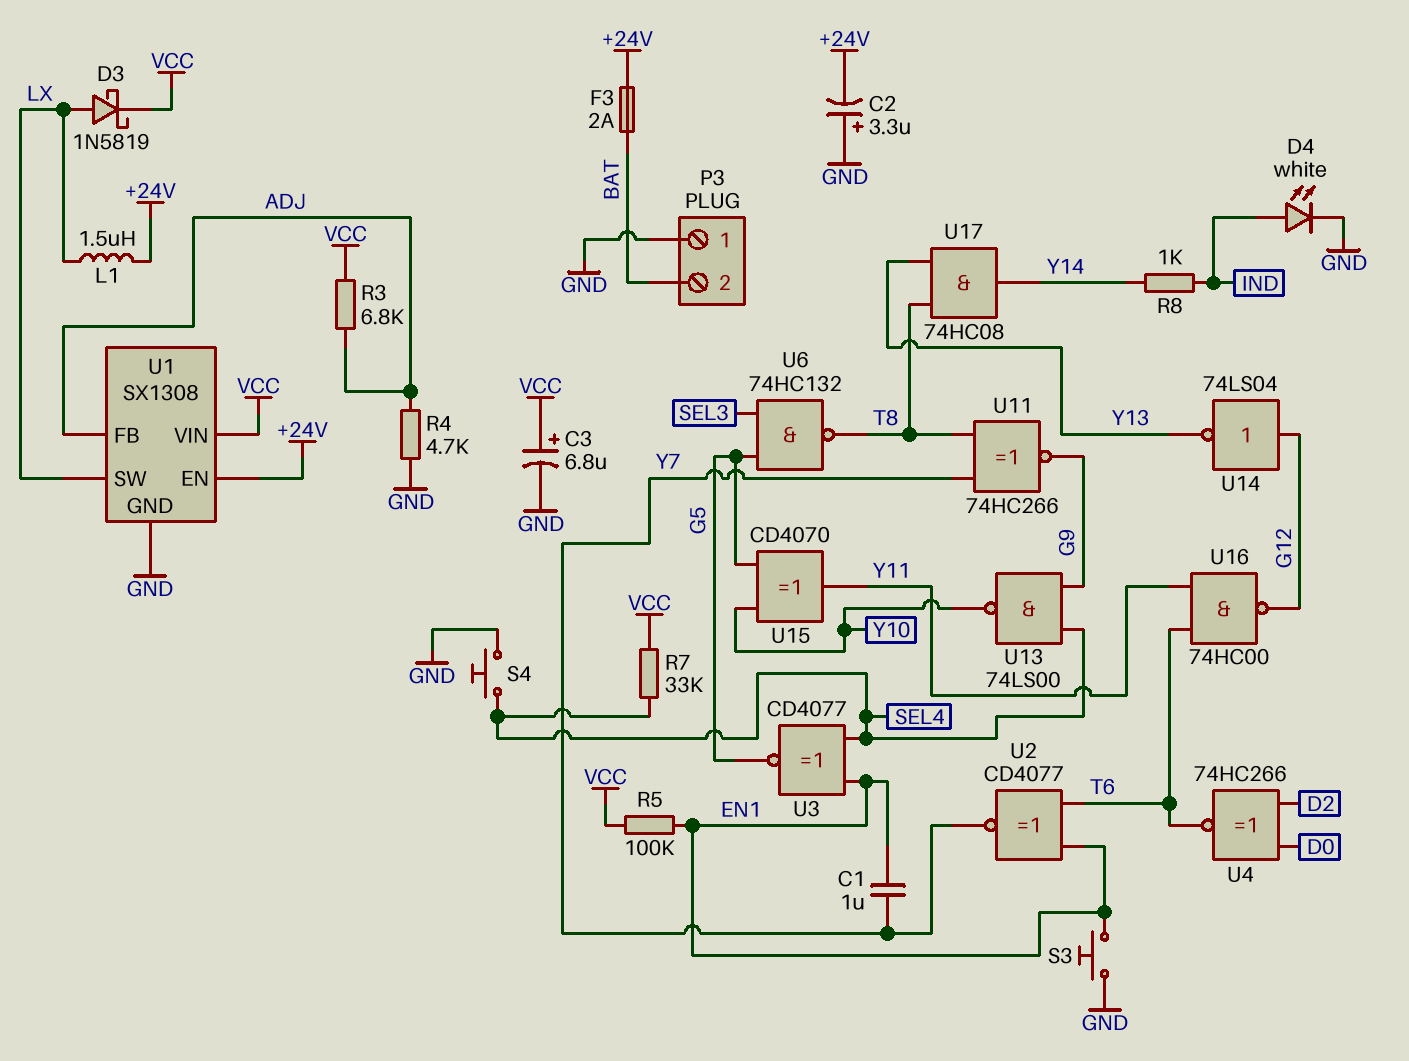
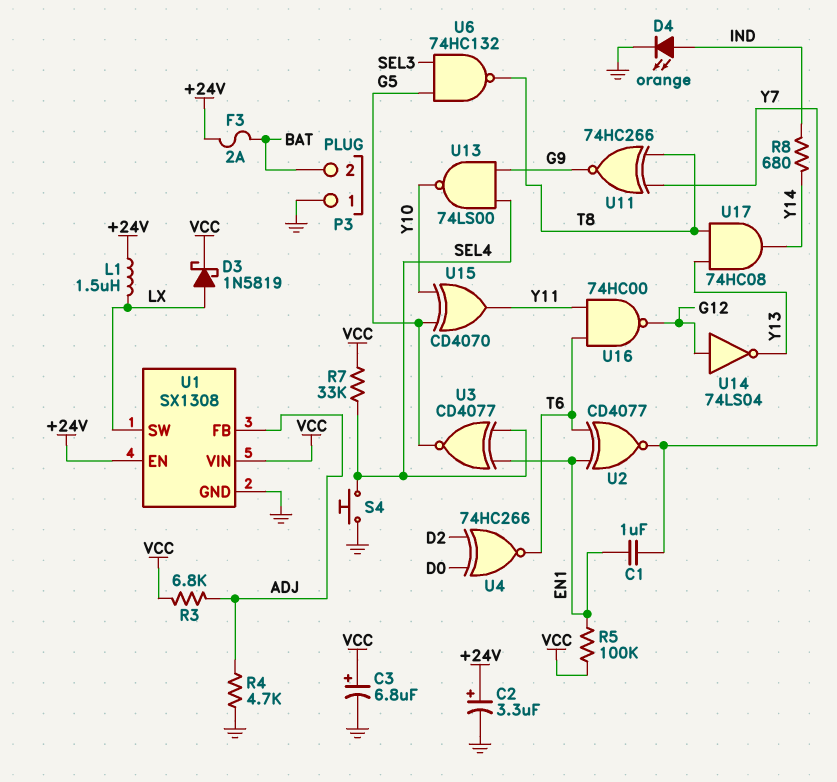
C2: 3.3uF (plus GND, minus +24V) -> 3.3uF (plus +24V, minus GND)
D4: LED white (A IND, K GND) -> LED orange (A IND, K GND)
R8: 1k (IND, Y14) -> 680 (IND, Y14)
S3: button (EN1, GND) -> none

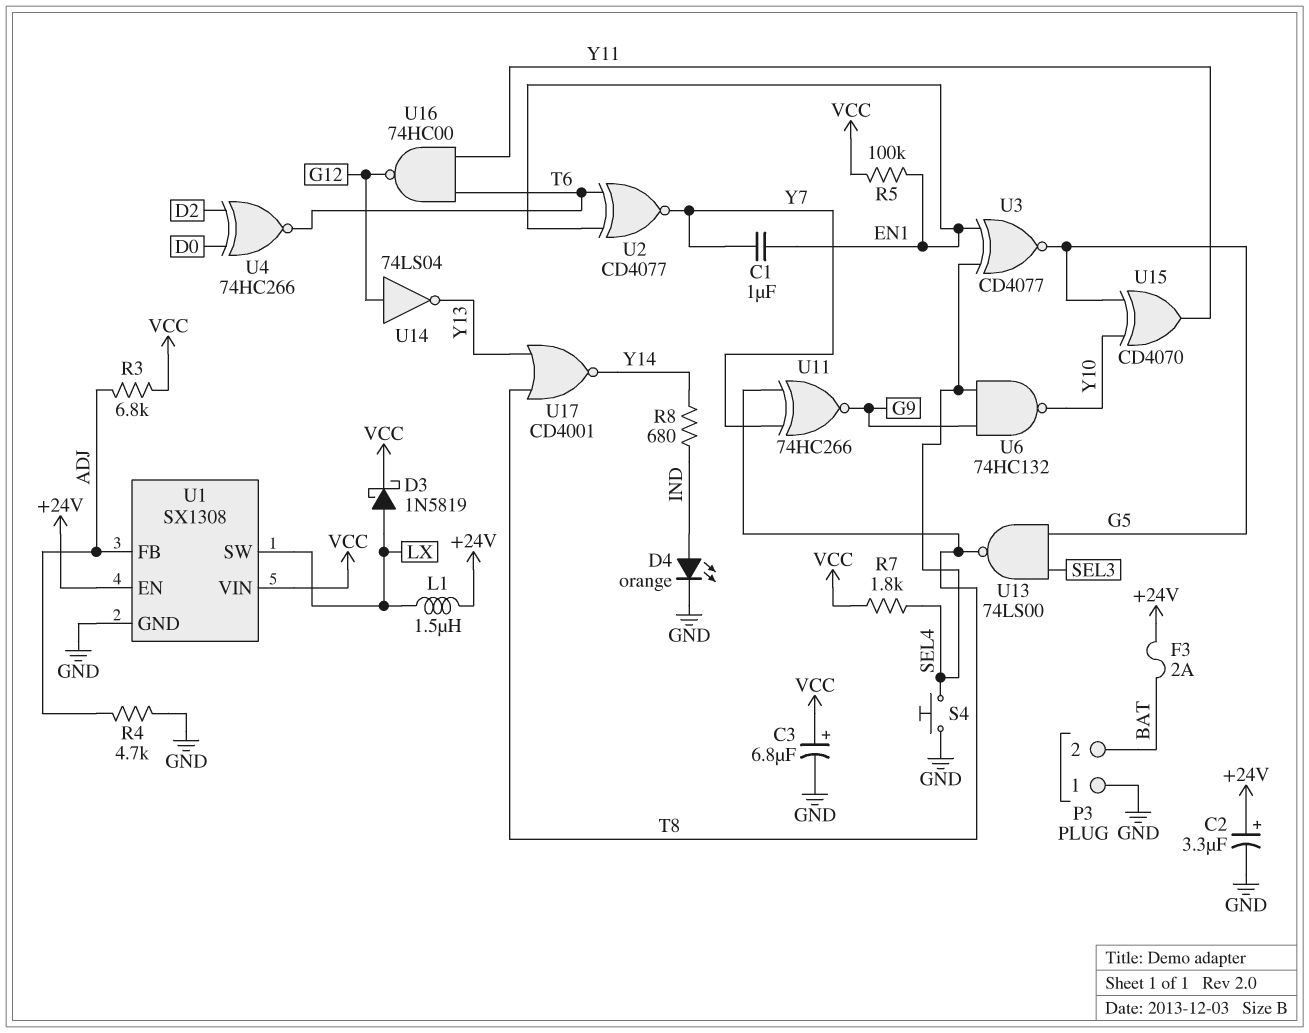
R7: 33k (SEL4, VCC) -> 1.8k (SEL4, VCC)
U6: NAND 74HC132 (in G5, in SEL3, out T8) -> NAND 74HC132 (in G9, in SEL4, out Y10)
U13: NAND 74LS00 (in G9, in SEL4, out Y10) -> NAND 74LS00 (in G5, in SEL3, out T8)
U17: AND 74HC08 (in T8, in Y13, out Y14) -> NOR CD4001 (in T8, in Y13, out Y14)

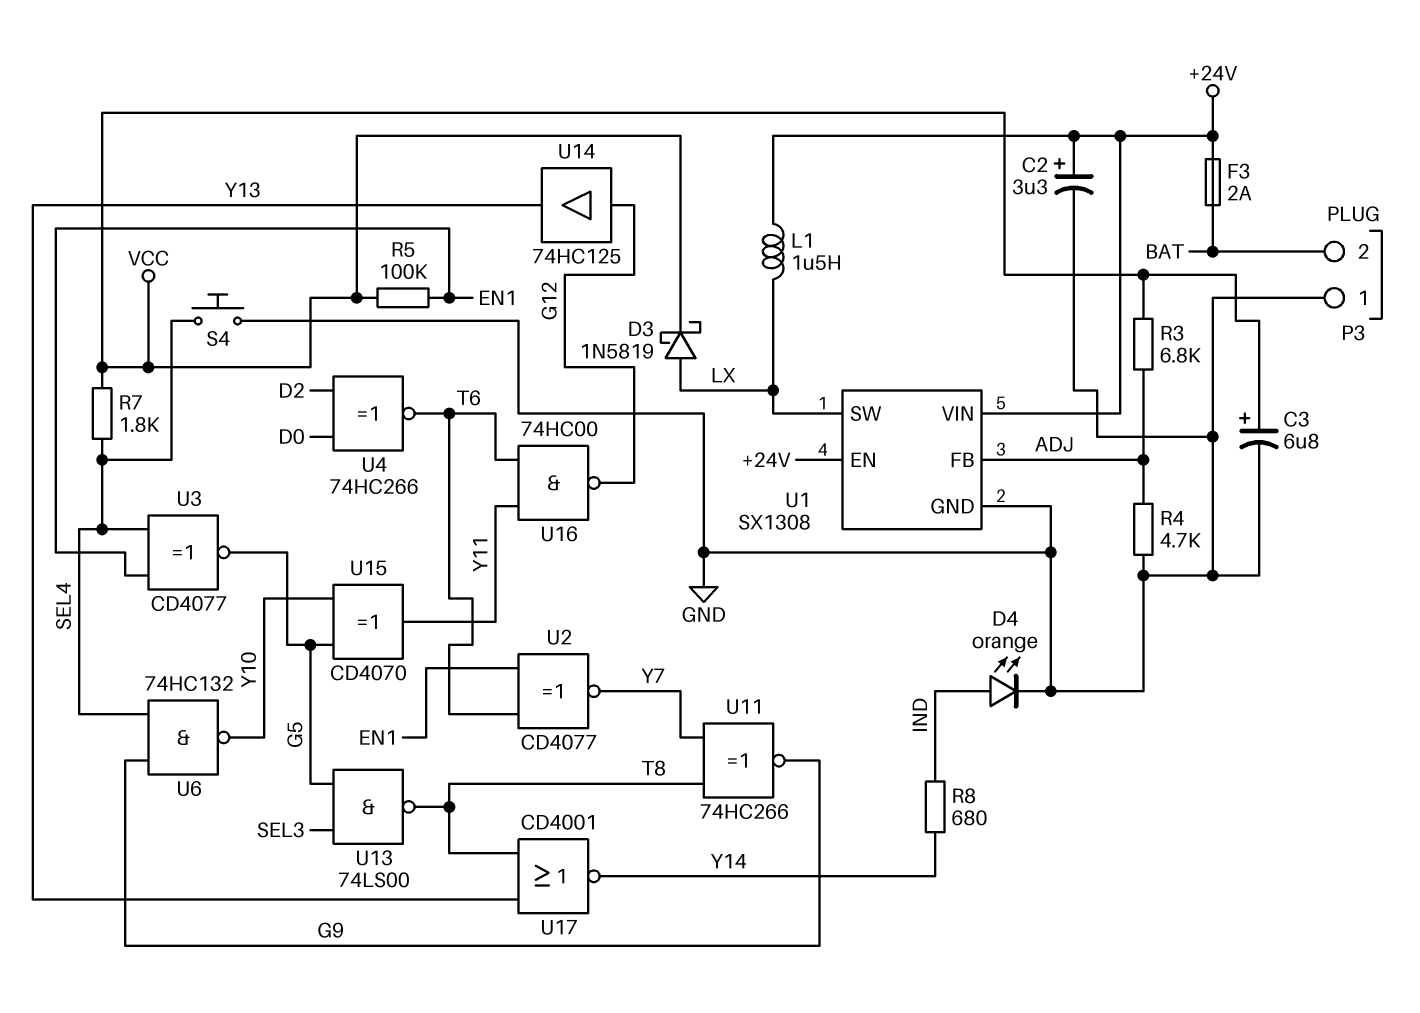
C1: 1uF (EN1, Y7) -> none
U1 pin VIN: VCC -> +24V
U14: NOT 74LS04 (in G12, out Y13) -> buffer 74HC125 (in G12, out Y13)

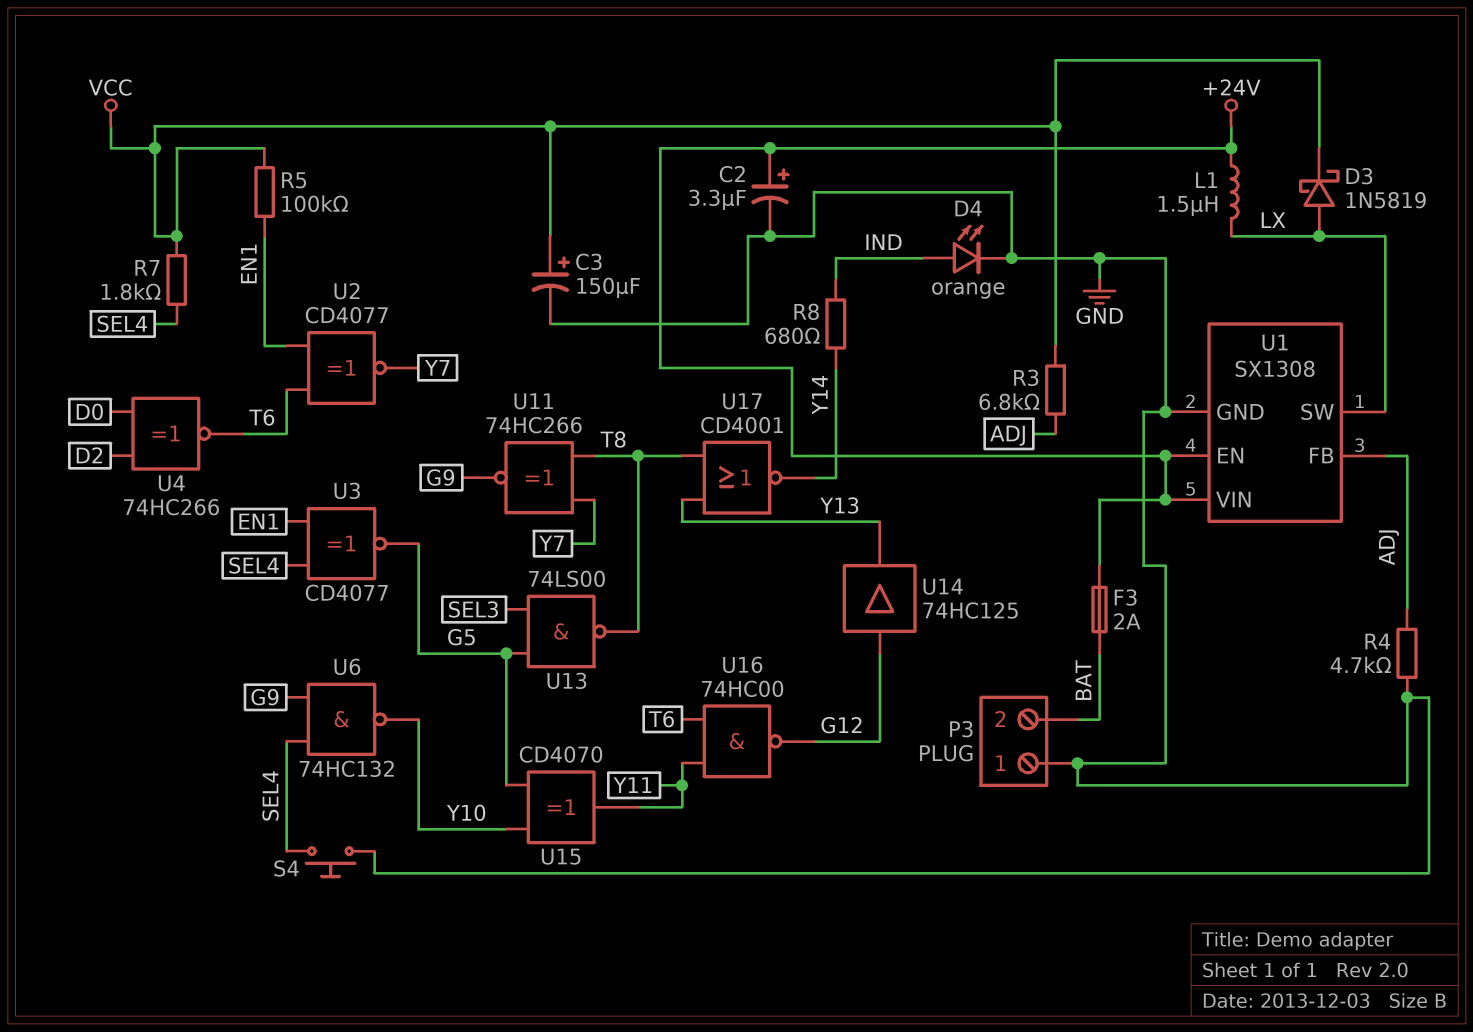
C3: 6.8uF (plus VCC, minus GND) -> 150uF (plus VCC, minus GND)

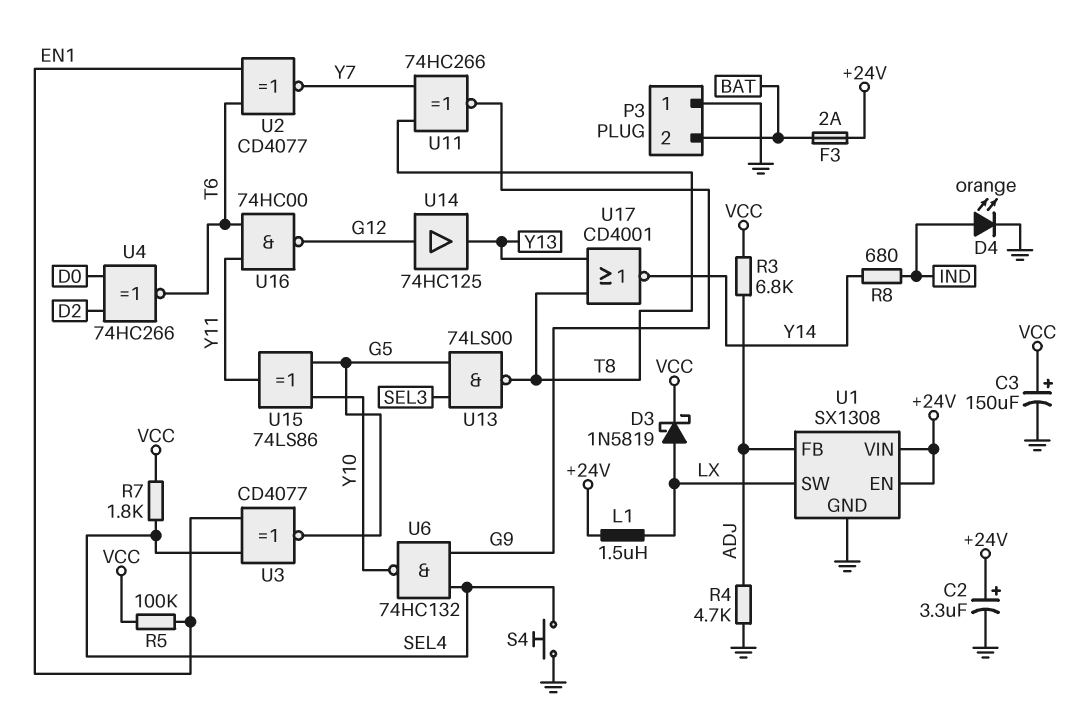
U15: XOR CD4070 (in G5, in Y10, out Y11) -> XOR 74LS86 (in G5, in Y10, out Y11)

